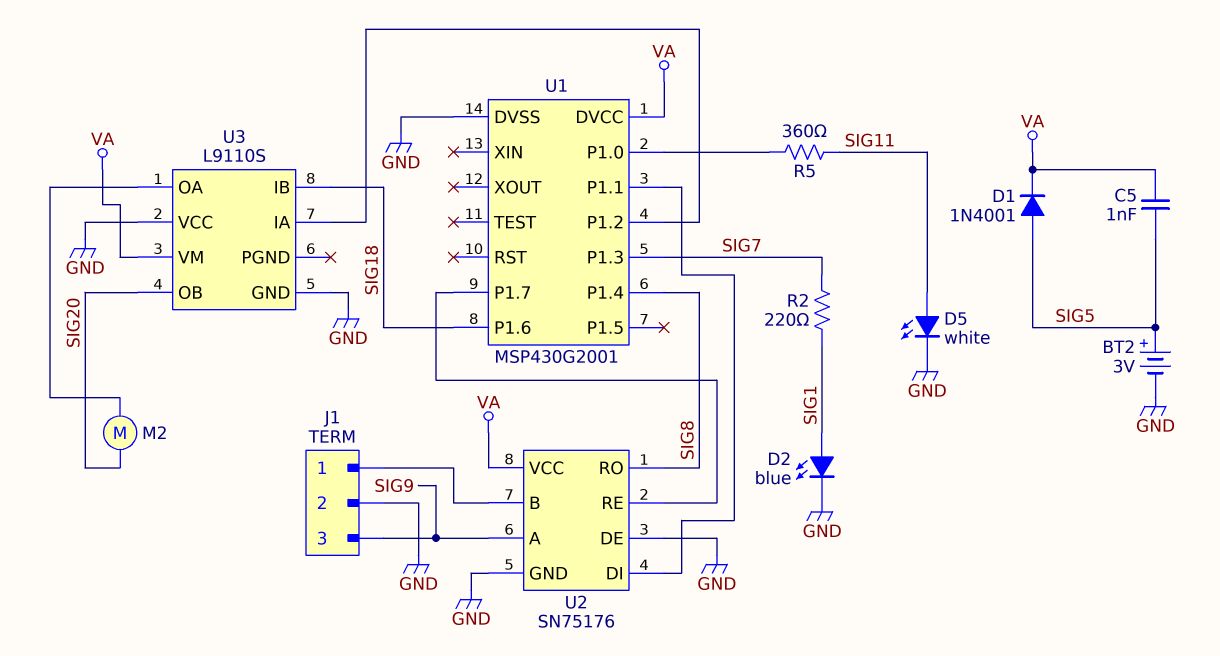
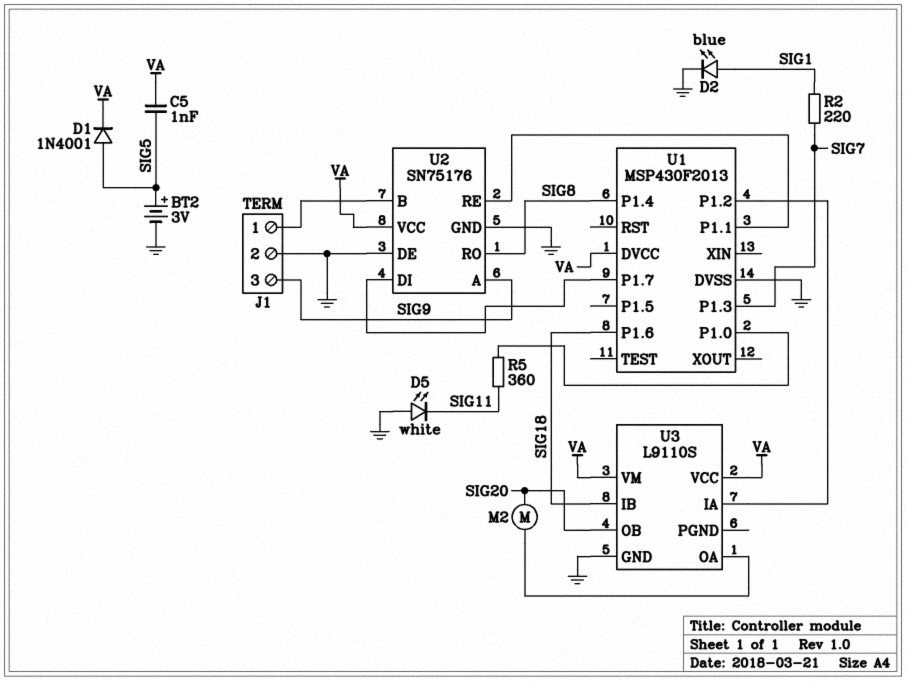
D5: LED white (A SIG11, K GND) -> LED white (A GND, K SIG11)
U1: MSP430G2001 -> MSP430F2013
U2 pin DI: U1/P1.1 -> U1/P1.7
U2 pin RE: U1/P1.7 -> U1/P1.1
U3 pin VCC: GND -> VA

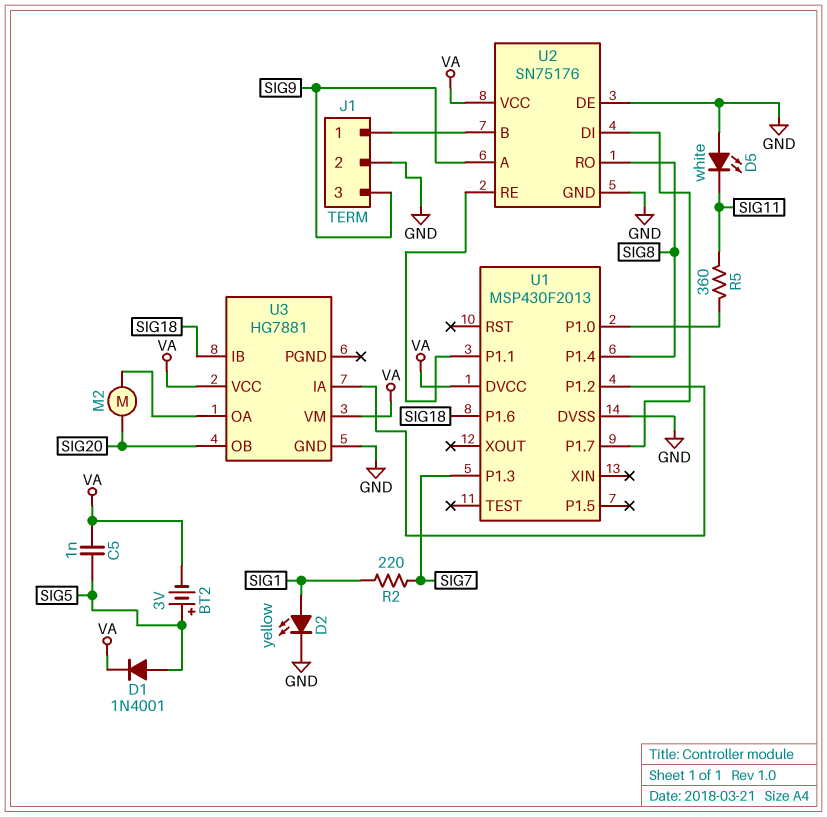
BT2: 3V (plus SIG5, minus GND) -> 3V (plus SIG5, minus VA)
D2: LED blue (A SIG1, K GND) -> LED yellow (A SIG1, K GND)
U3: L9110S -> HG7881

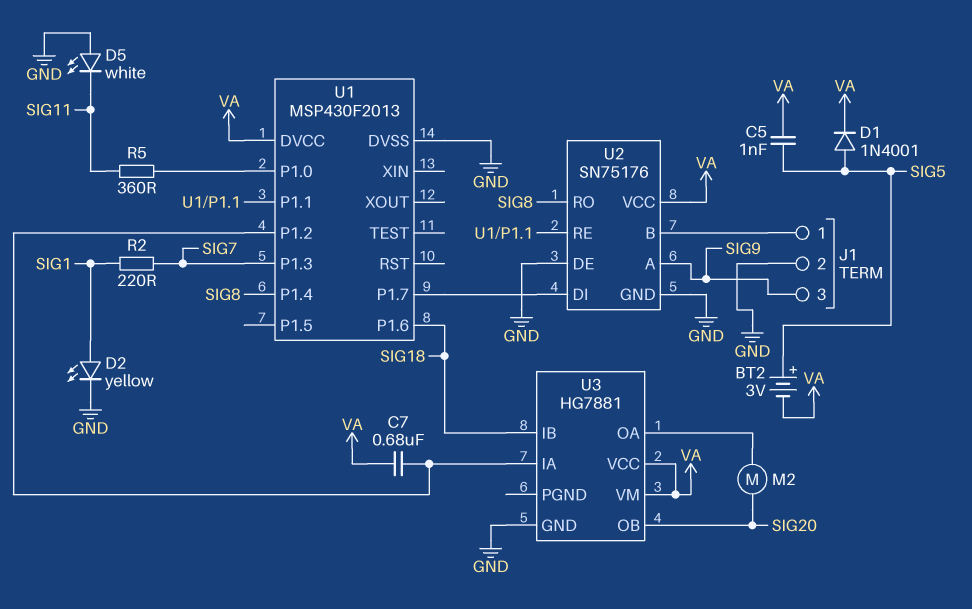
C7: none -> 680nF (U1/P1.2, VA)

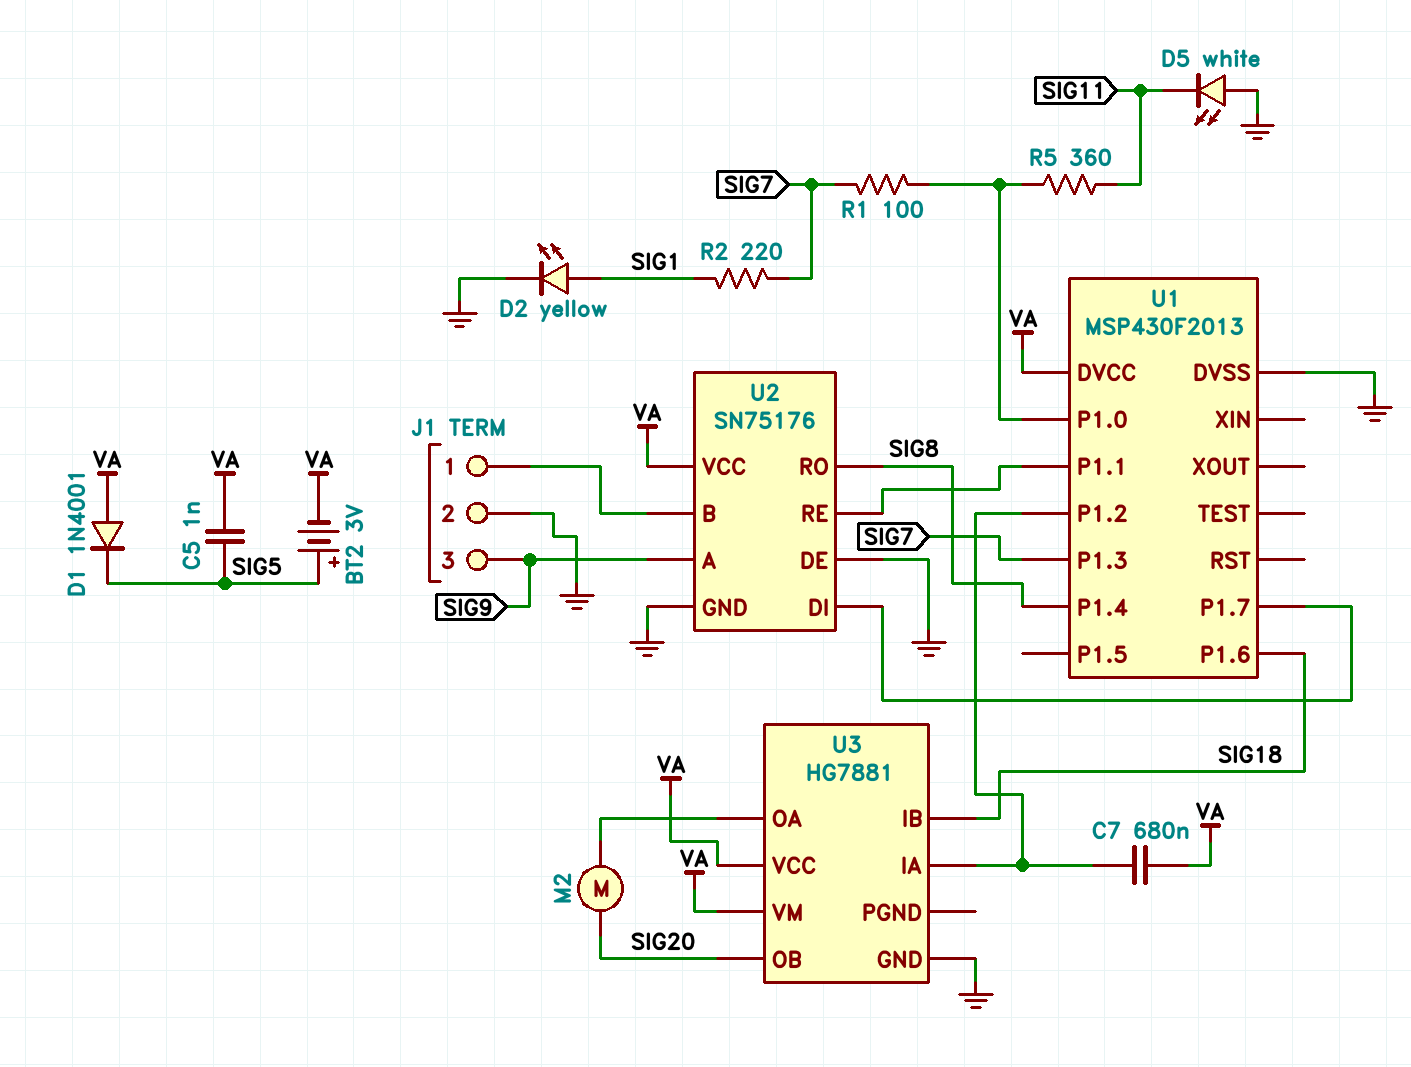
D1: diode 1N4001 (A SIG5, K VA) -> diode 1N4001 (A VA, K SIG5)
R1: none -> 100 (SIG7, U1/P1.0)

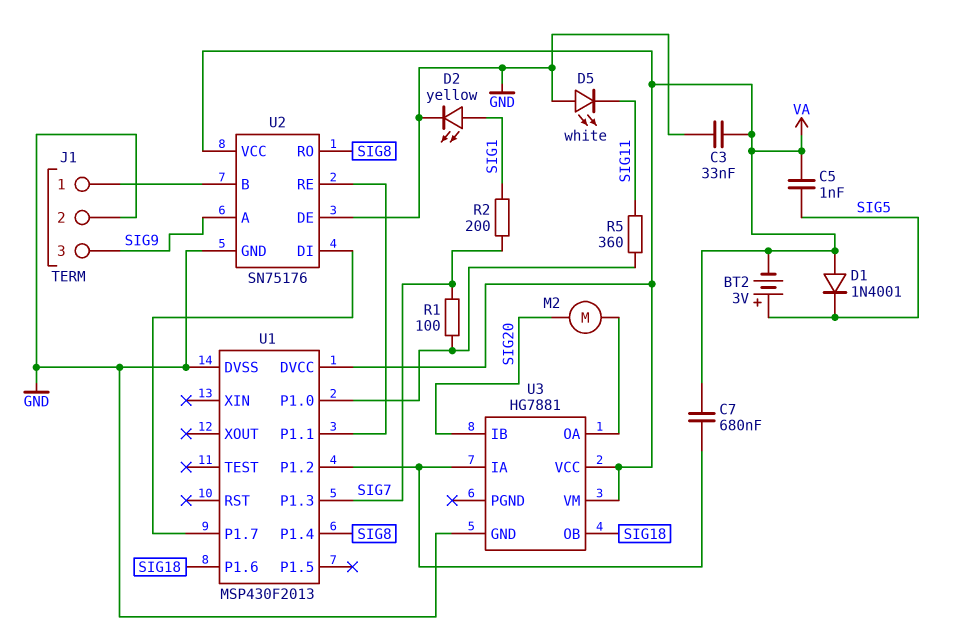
C3: none -> 33nF (GND, VA)
R2: 220 (SIG1, SIG7) -> 200 (SIG1, SIG7)
U3 pin IB: SIG18 -> SIG20
U3 pin OB: SIG20 -> SIG18

